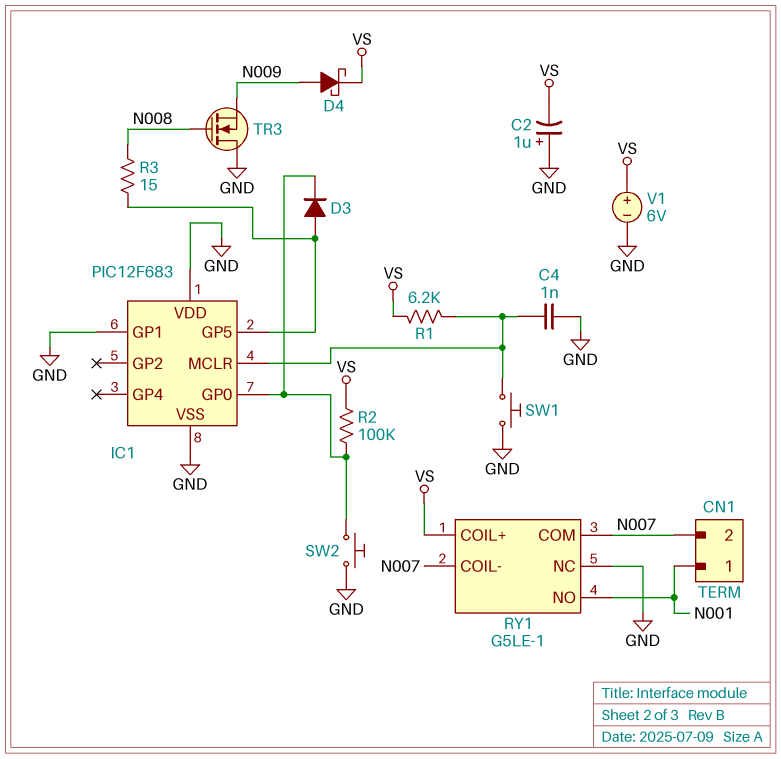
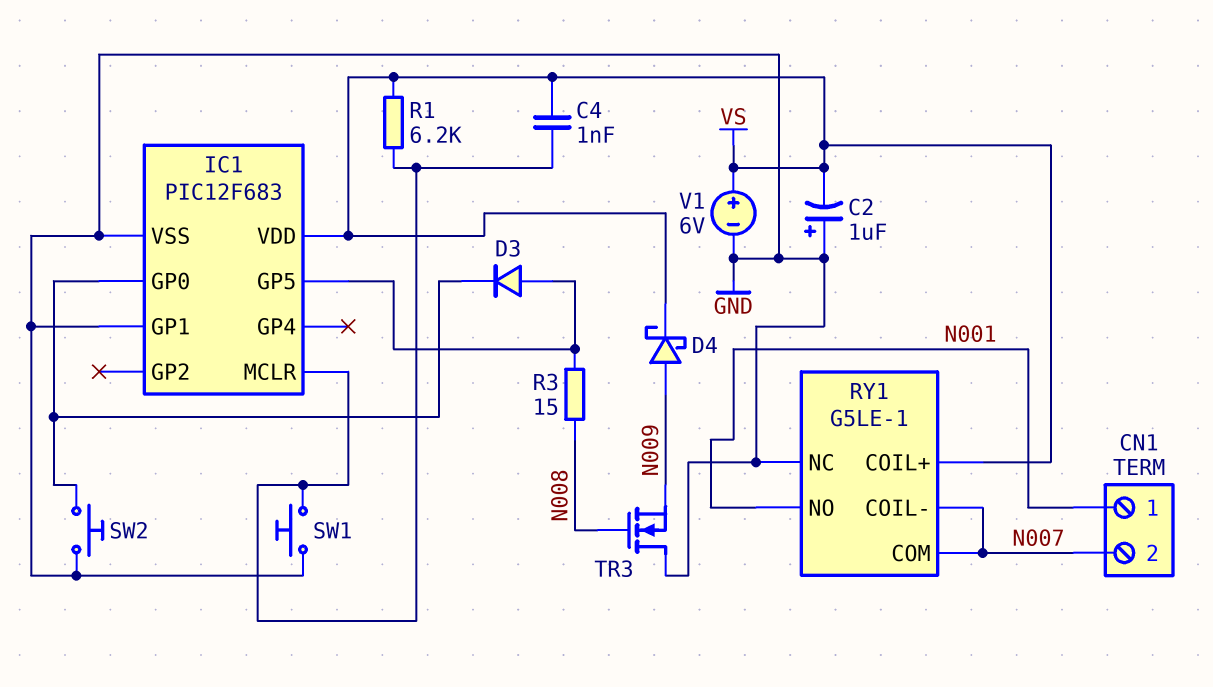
C4: 1nF (GND, IC1/MCLR) -> 1nF (IC1/MCLR, VS)
IC1 pin VDD: GND -> VS
R2: 100k (IC1/GP0, VS) -> none

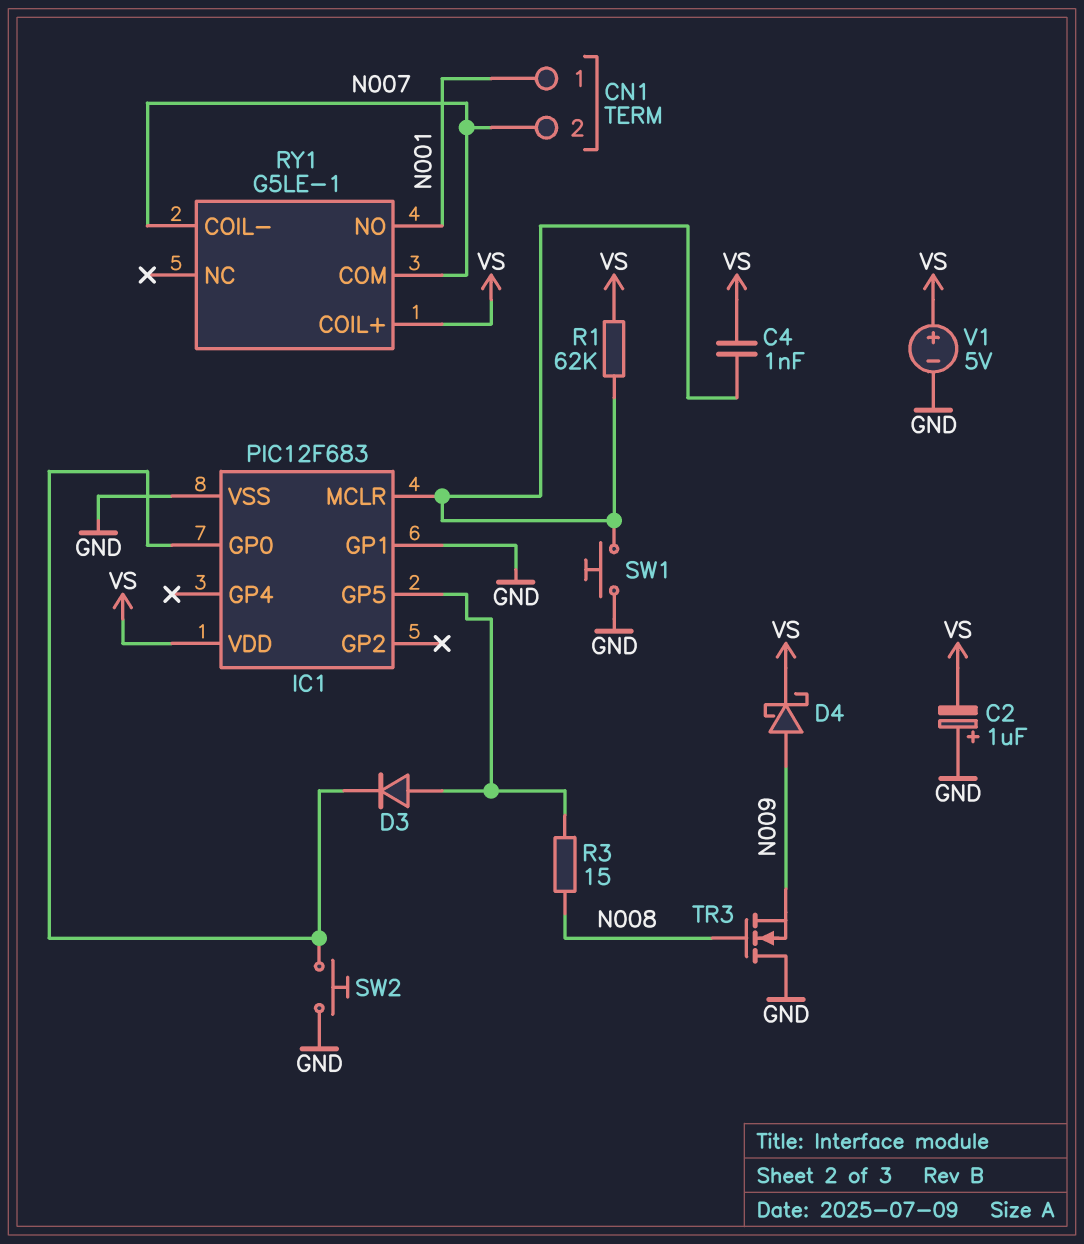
R1: 6.2k (IC1/MCLR, VS) -> 62k (IC1/MCLR, VS)
RY1 pin NC: GND -> none
V1: 6V (plus VS, minus GND) -> 5V (plus VS, minus GND)

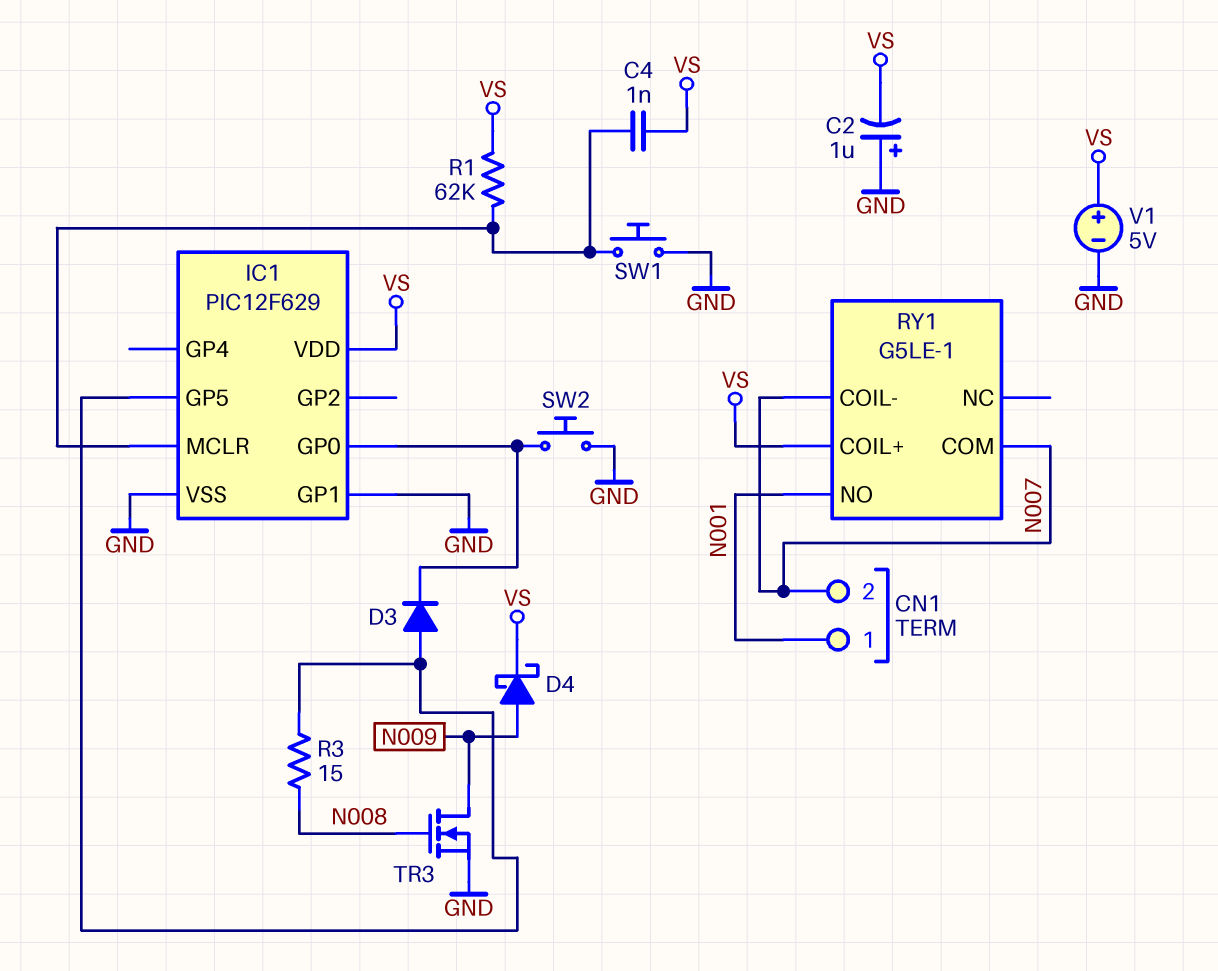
IC1: PIC12F683 -> PIC12F629
TR3: NMOS (G N008, D GND, S N009) -> NMOS (G N008, D N009, S GND)

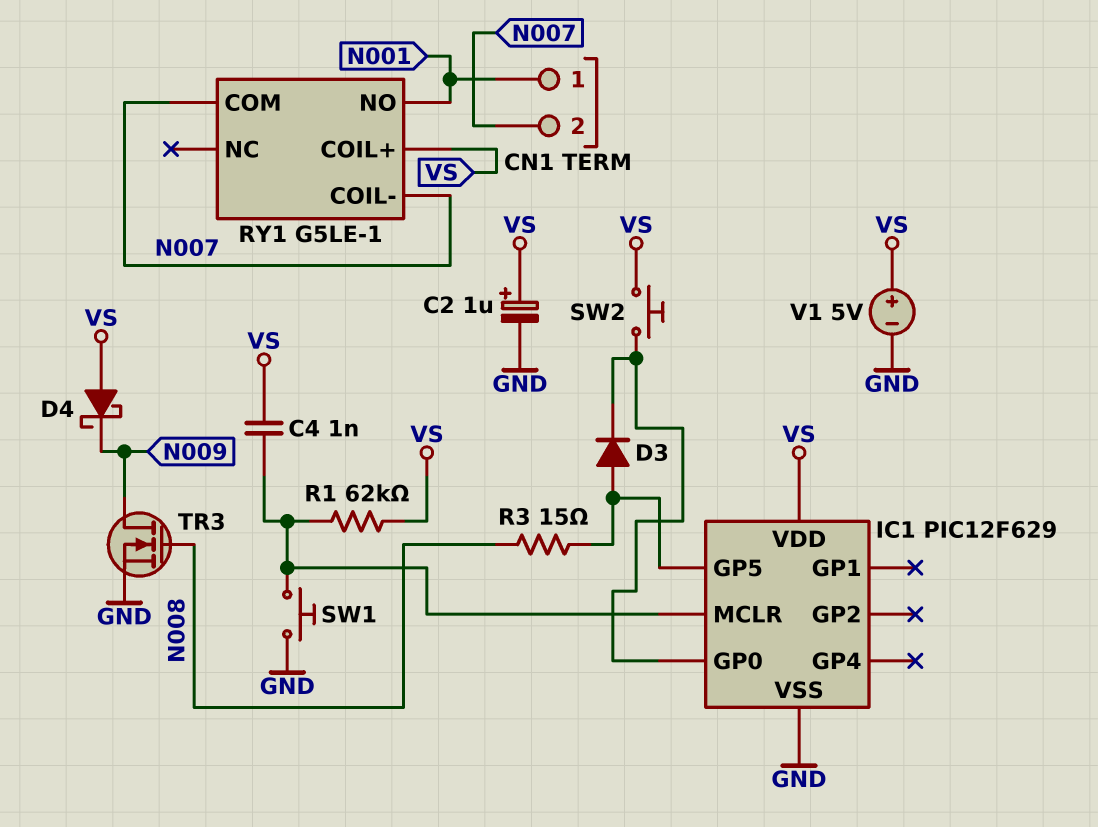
C2: 1uF (plus GND, minus VS) -> 1uF (plus VS, minus GND)
D4: schottky (A N009, K VS) -> schottky (A VS, K N009)
IC1 pin GP1: GND -> none
SW2: button (GND, IC1/GP0) -> button (IC1/GP0, VS)

